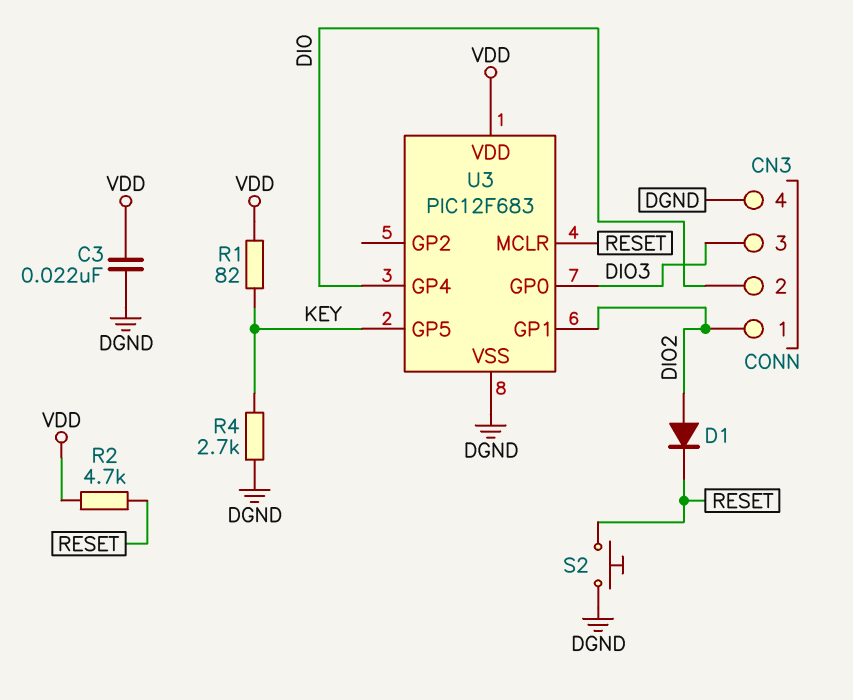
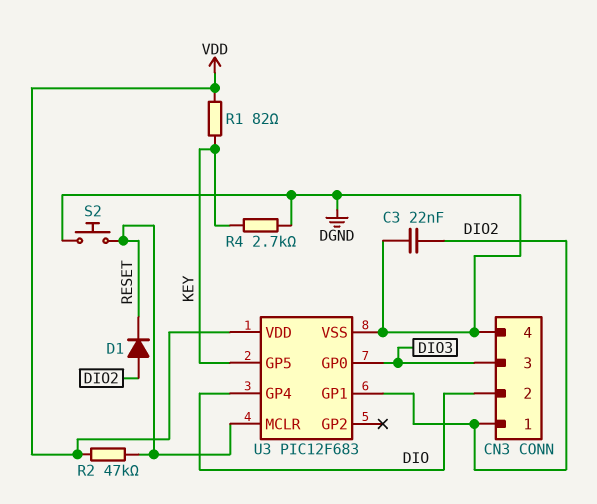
C3: 22nF (DGND, VDD) -> 22nF (DGND, DIO2)
R2: 4.7k (RESET, VDD) -> 47k (RESET, VDD)

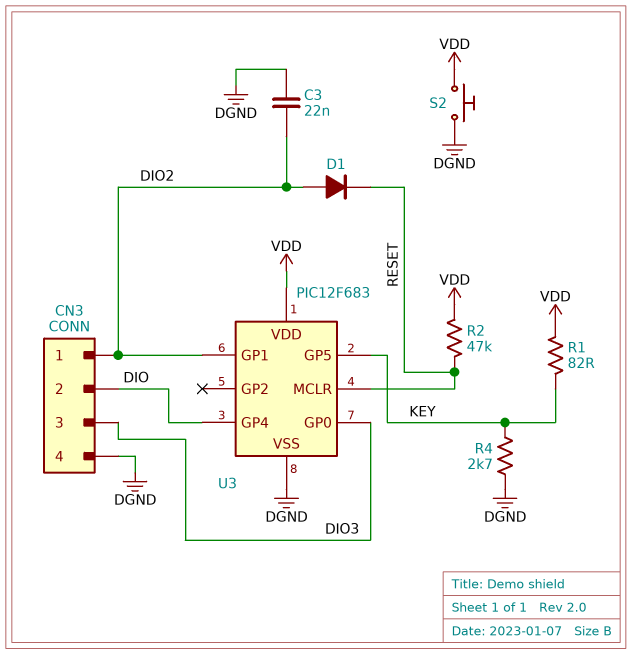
S2: button (DGND, RESET) -> button (DGND, VDD)

